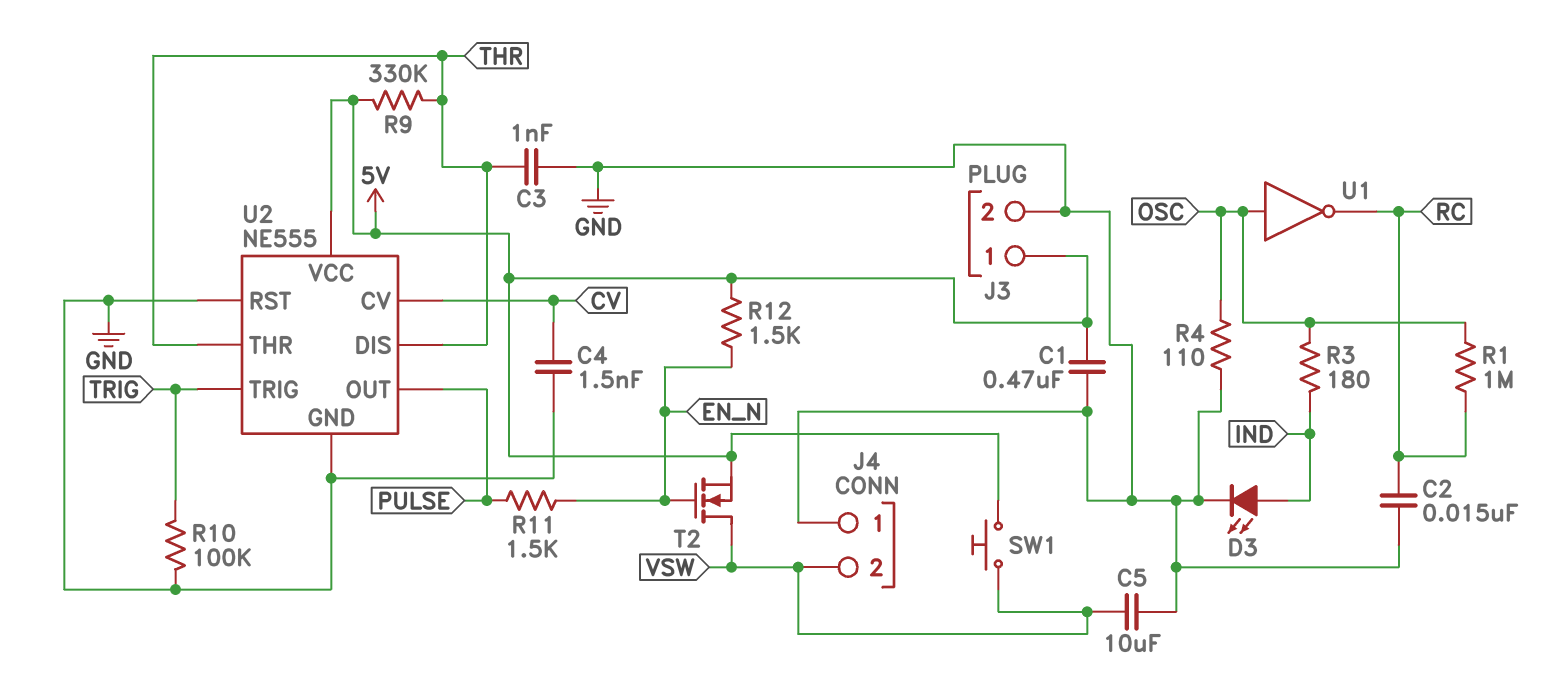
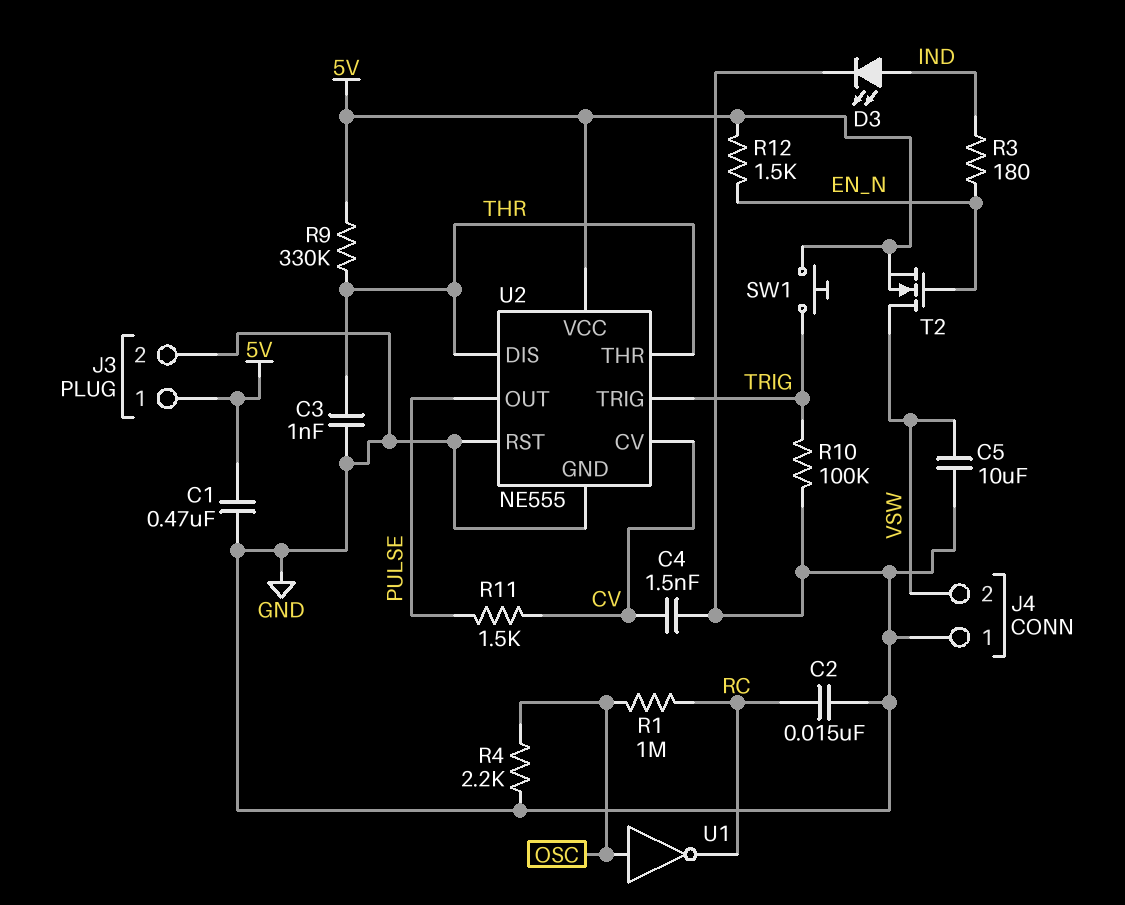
R3: 180 (IND, OSC) -> 180 (EN_N, IND)
R4: 110 (GND, OSC) -> 2.2k (GND, OSC)
R11: 1.5k (EN_N, PULSE) -> 1.5k (CV, PULSE)
SW1: button (5V, VSW) -> button (5V, TRIG)

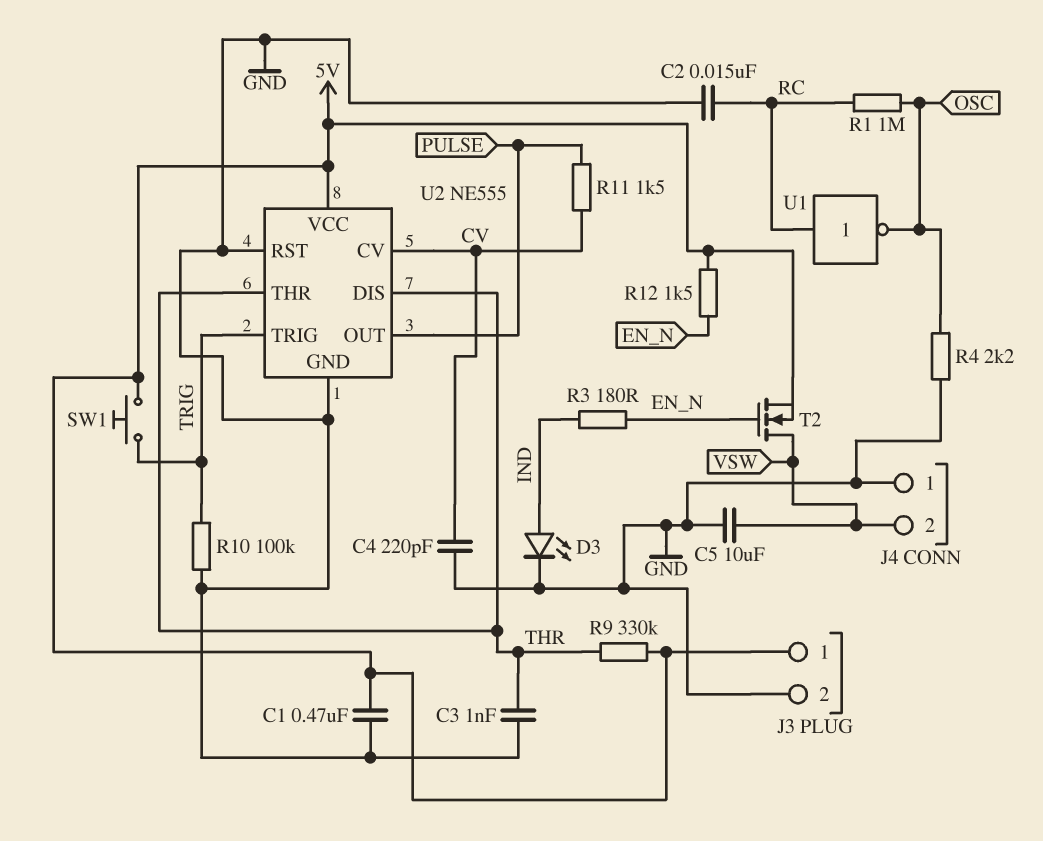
C4: 1.5nF (CV, GND) -> 220pF (CV, GND)
U1: NOT (in OSC, out RC) -> NOT (in RC, out OSC)

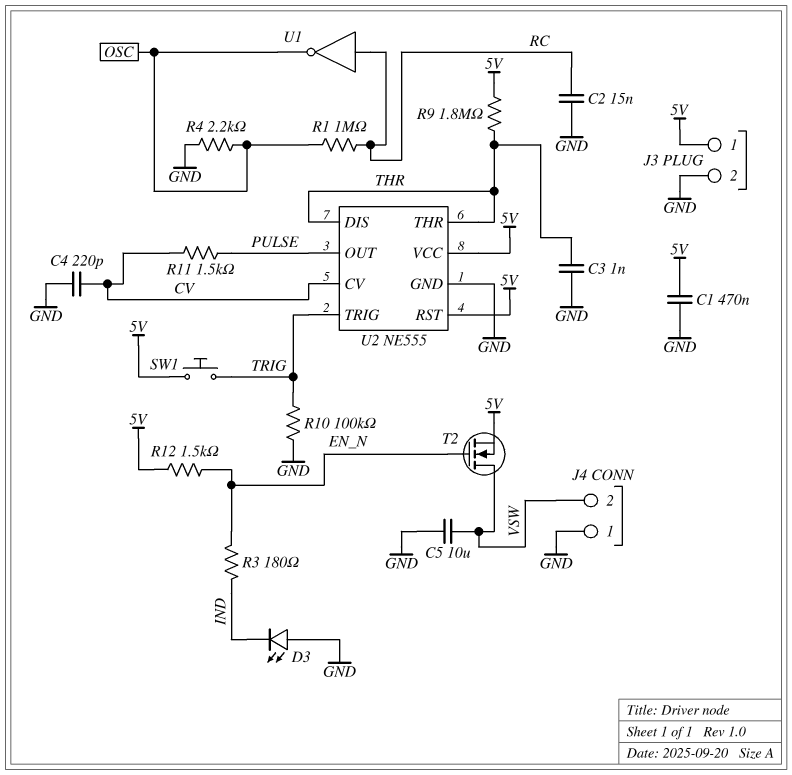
D3: LED (A IND, K GND) -> LED (A GND, K IND)
R9: 330k (5V, THR) -> 1.8M (5V, THR)
U2 pin RST: GND -> 5V

